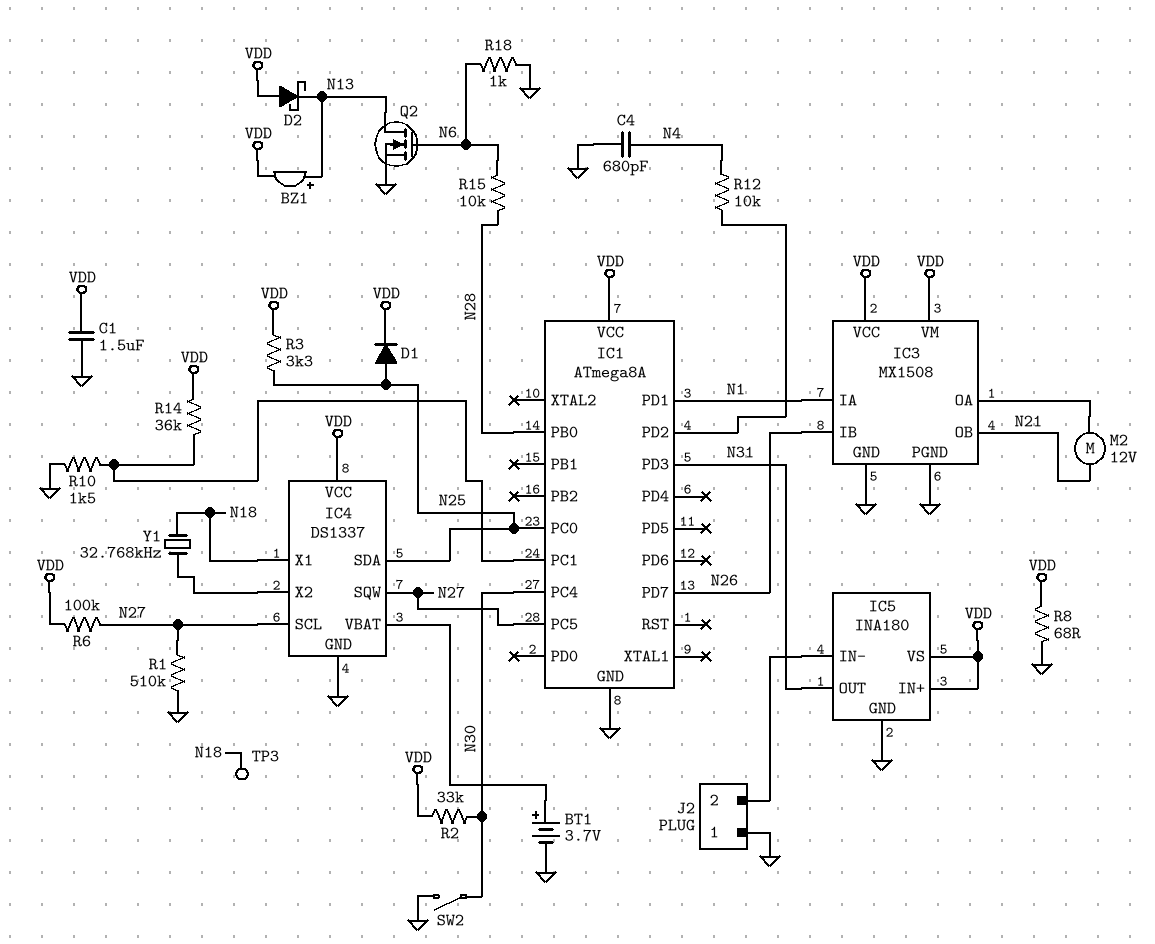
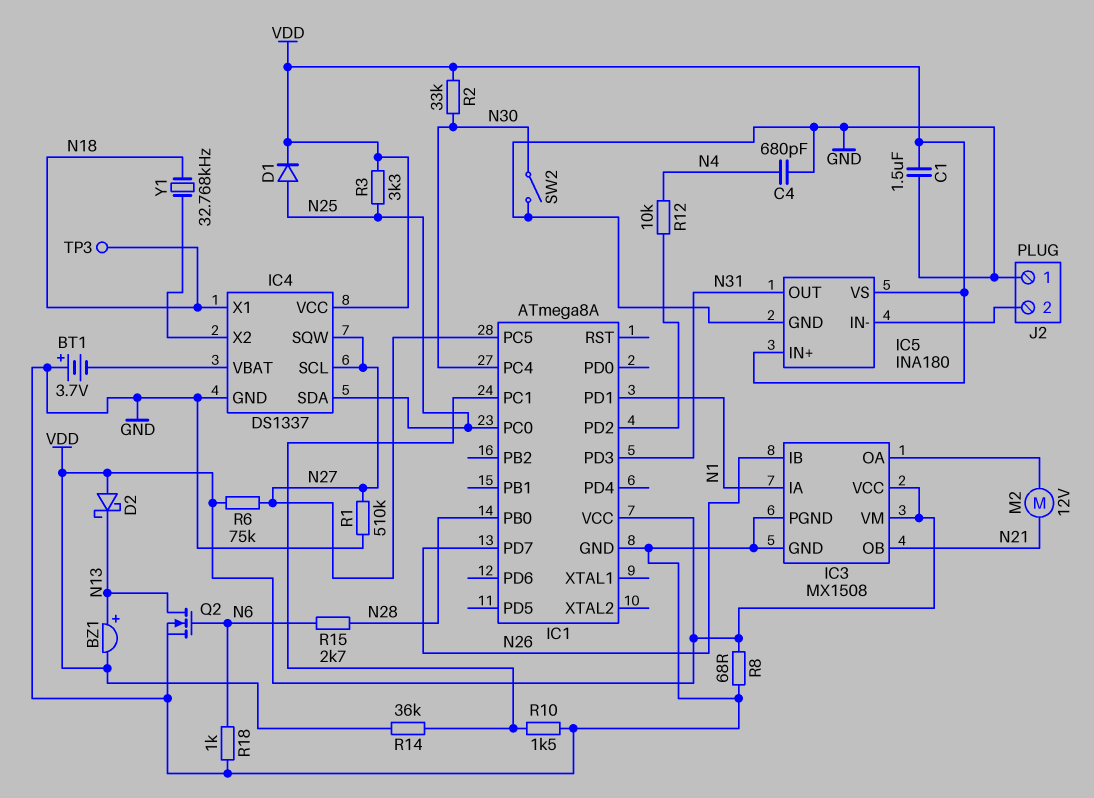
BT1: 3.7V (plus IC4/VBAT, minus GND) -> 3.7V (plus GND, minus IC4/VBAT)
R6: 100k (N27, VDD) -> 75k (N27, VDD)
R15: 10k (N6, N28) -> 2.7k (N6, N28)

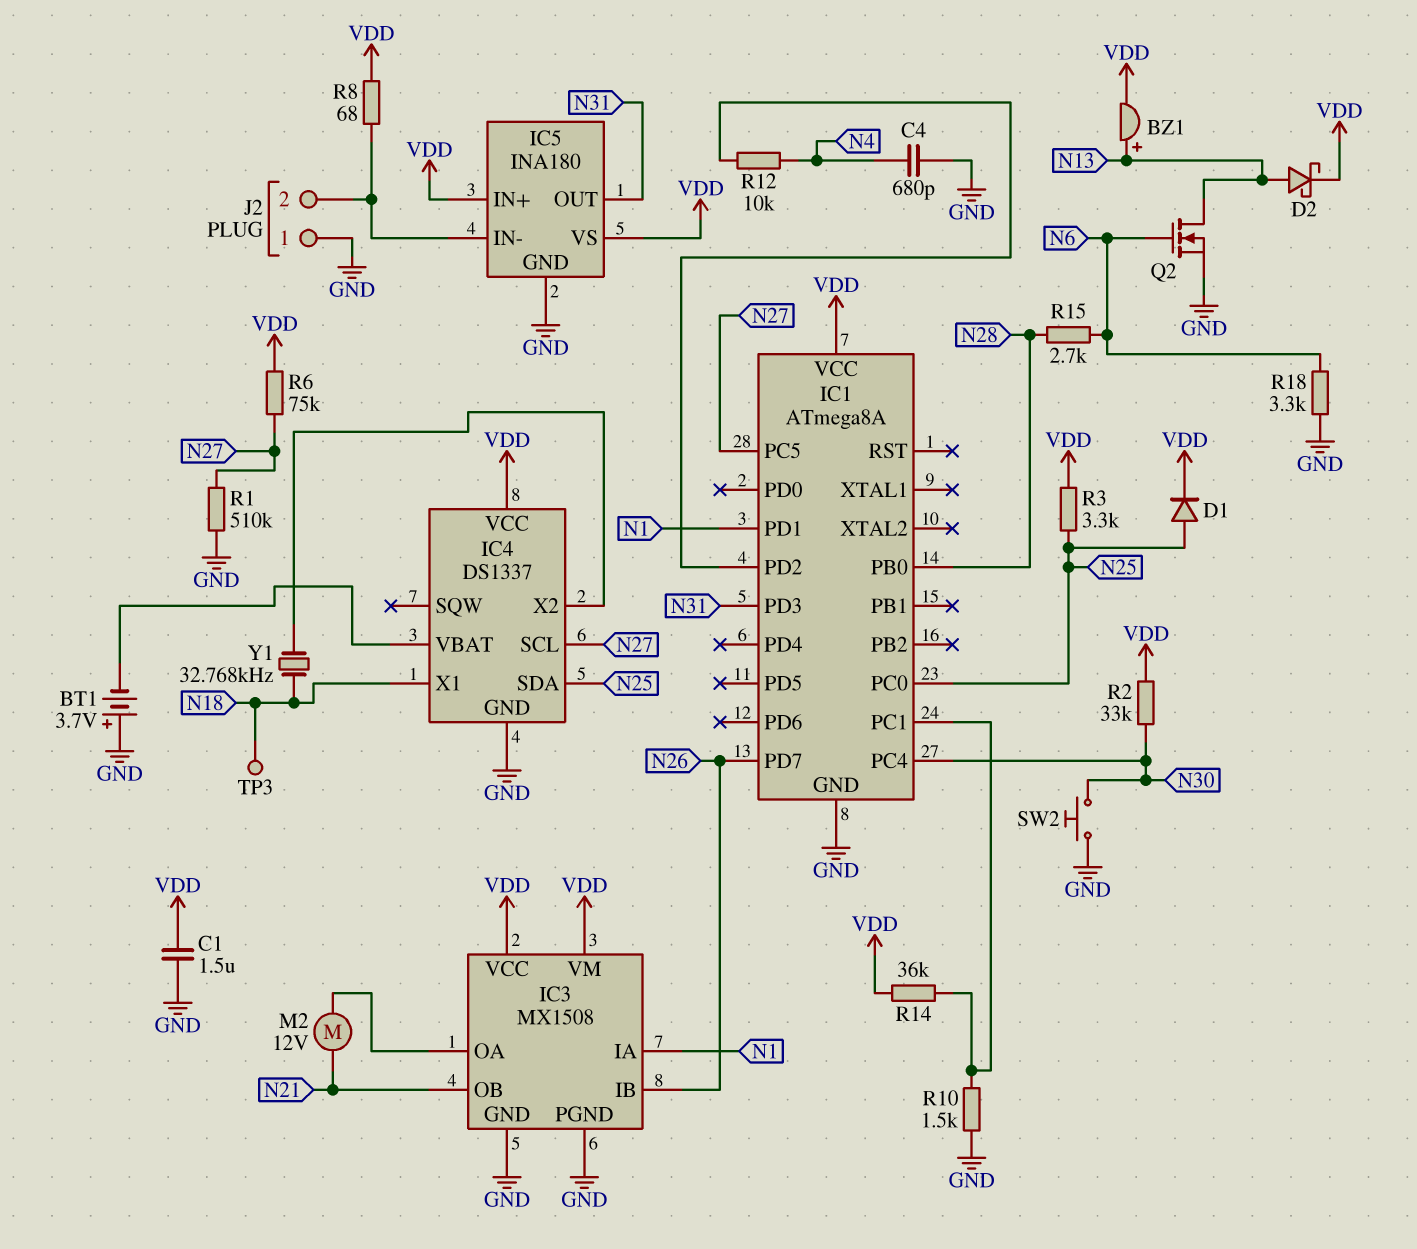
D2: schottky (A VDD, K N13) -> schottky (A N13, K VDD)
IC4 pin SQW: N27 -> none
R8: 68 (GND, VDD) -> 68 (IC5/IN-, VDD)
R18: 1k (GND, N6) -> 3.3k (GND, N6)
SW2: switch (GND, N30) -> button (GND, N30)

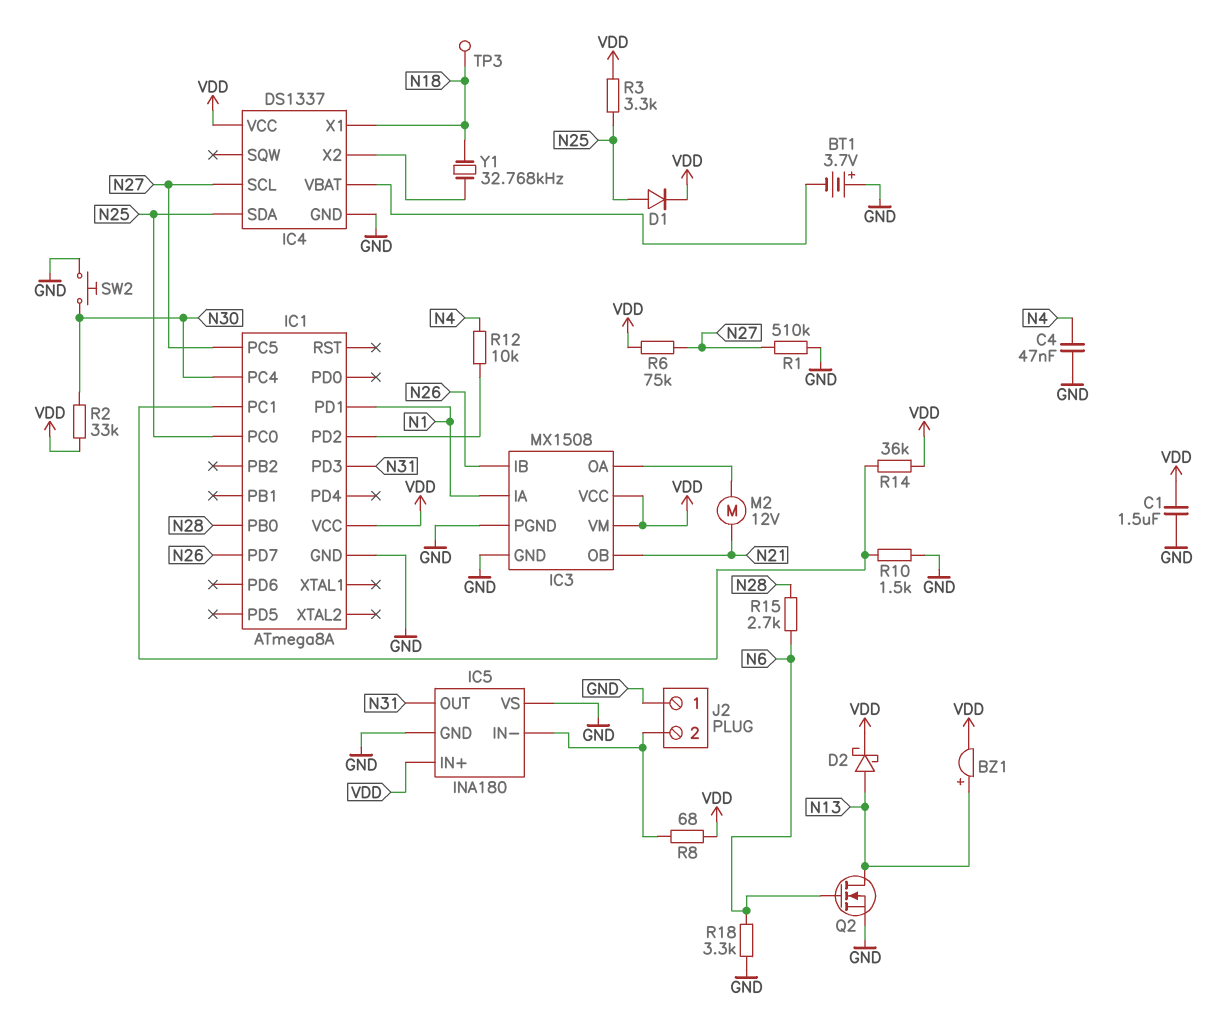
C4: 680pF (GND, N4) -> 47nF (GND, N4)
IC5 pin VS: VDD -> GND

